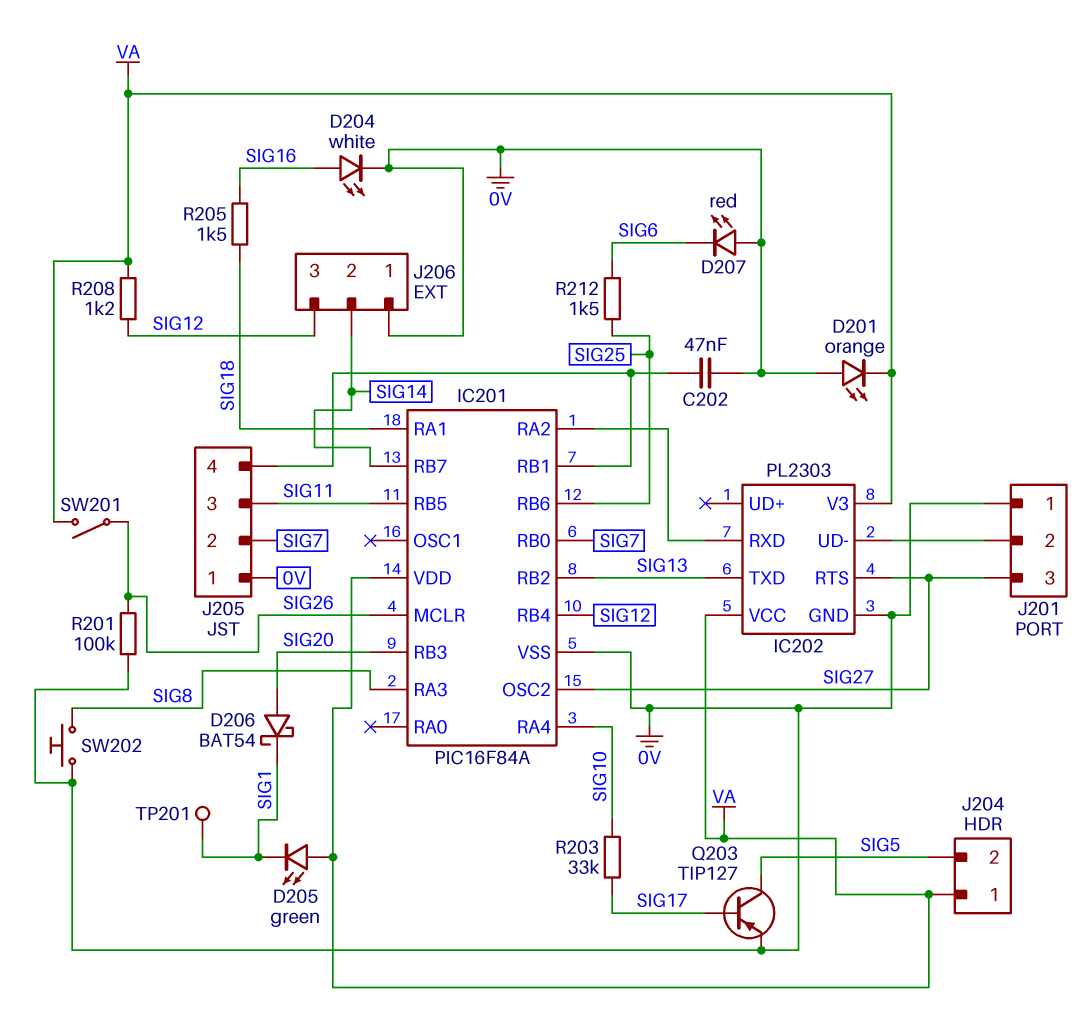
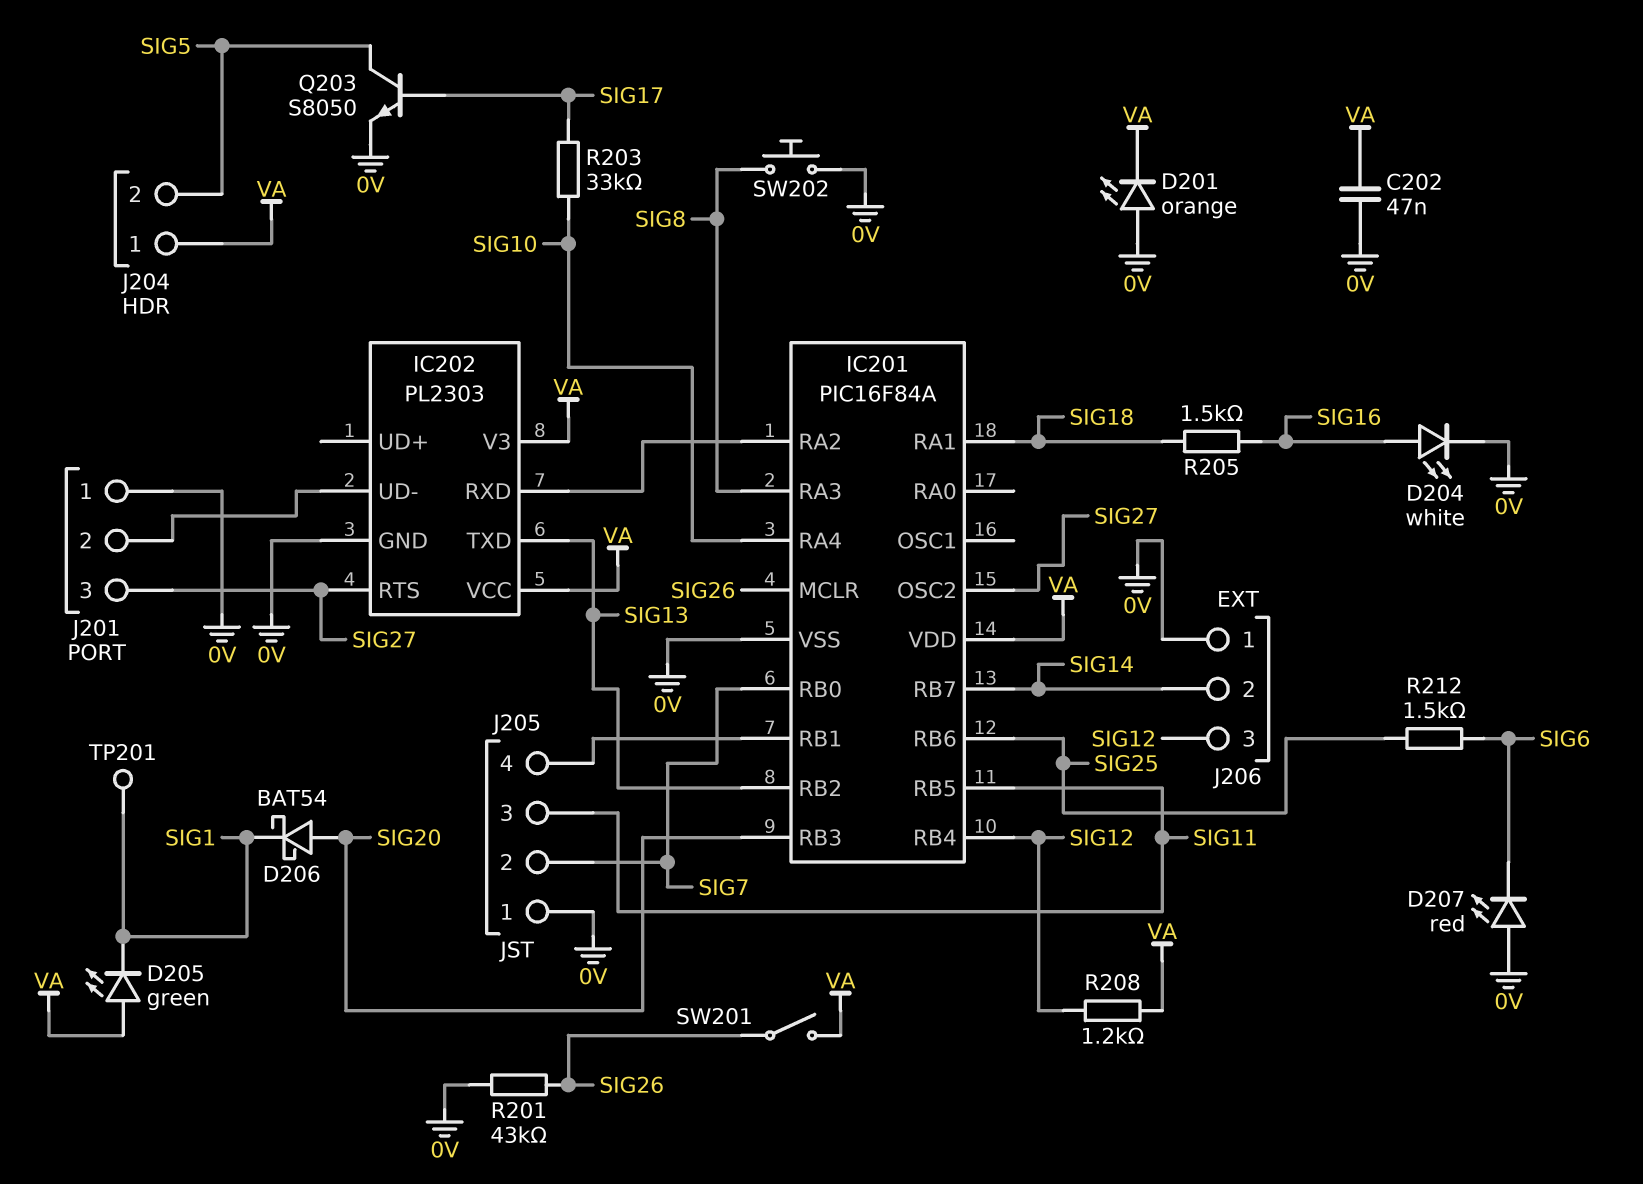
C202: 47nF (0V, IC201/RB1) -> 47nF (0V, VA)
Q203: PNP TIP127 (B SIG17, C SIG5, E 0V) -> NPN S8050 (B SIG17, C SIG5, E 0V)
R201: 100k (0V, SIG26) -> 43k (0V, SIG26)

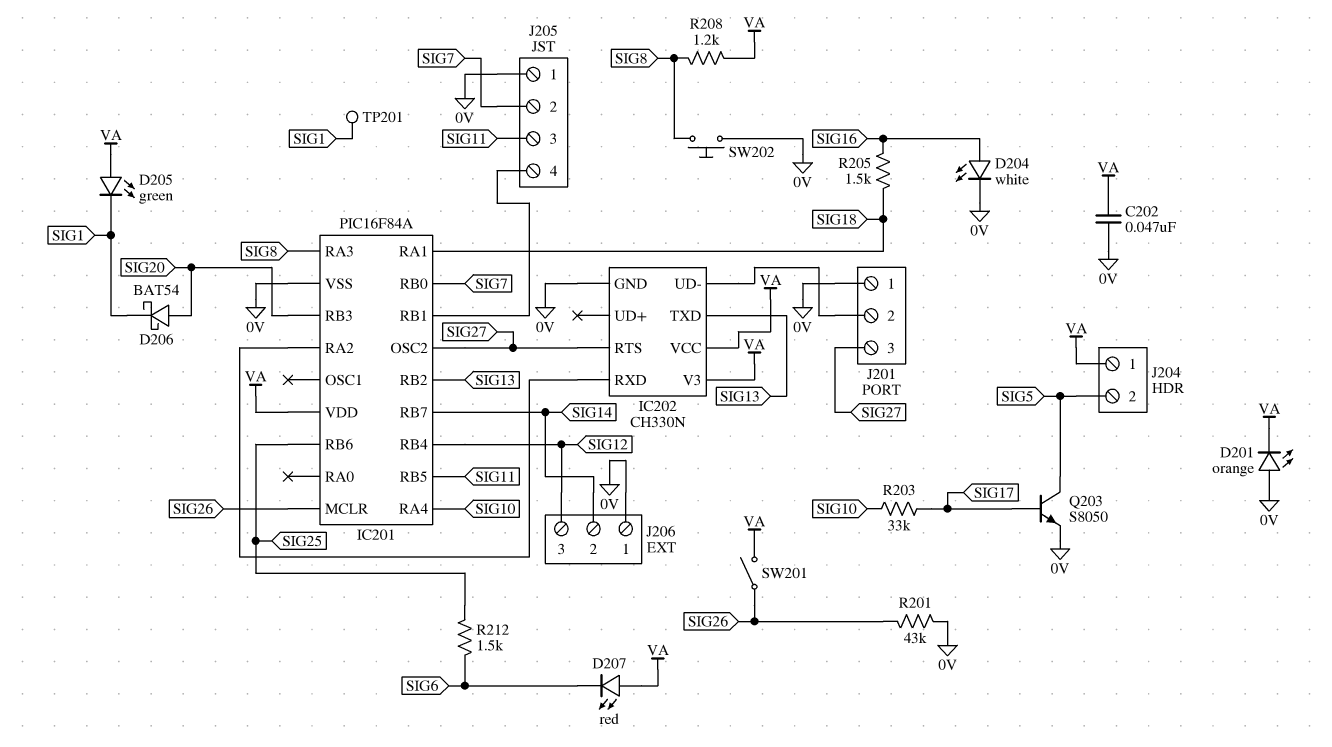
D207: LED red (A 0V, K SIG6) -> LED red (A VA, K SIG6)
IC202: PL2303 -> CH330N
R208: 1.2k (SIG12, VA) -> 1.2k (SIG8, VA)

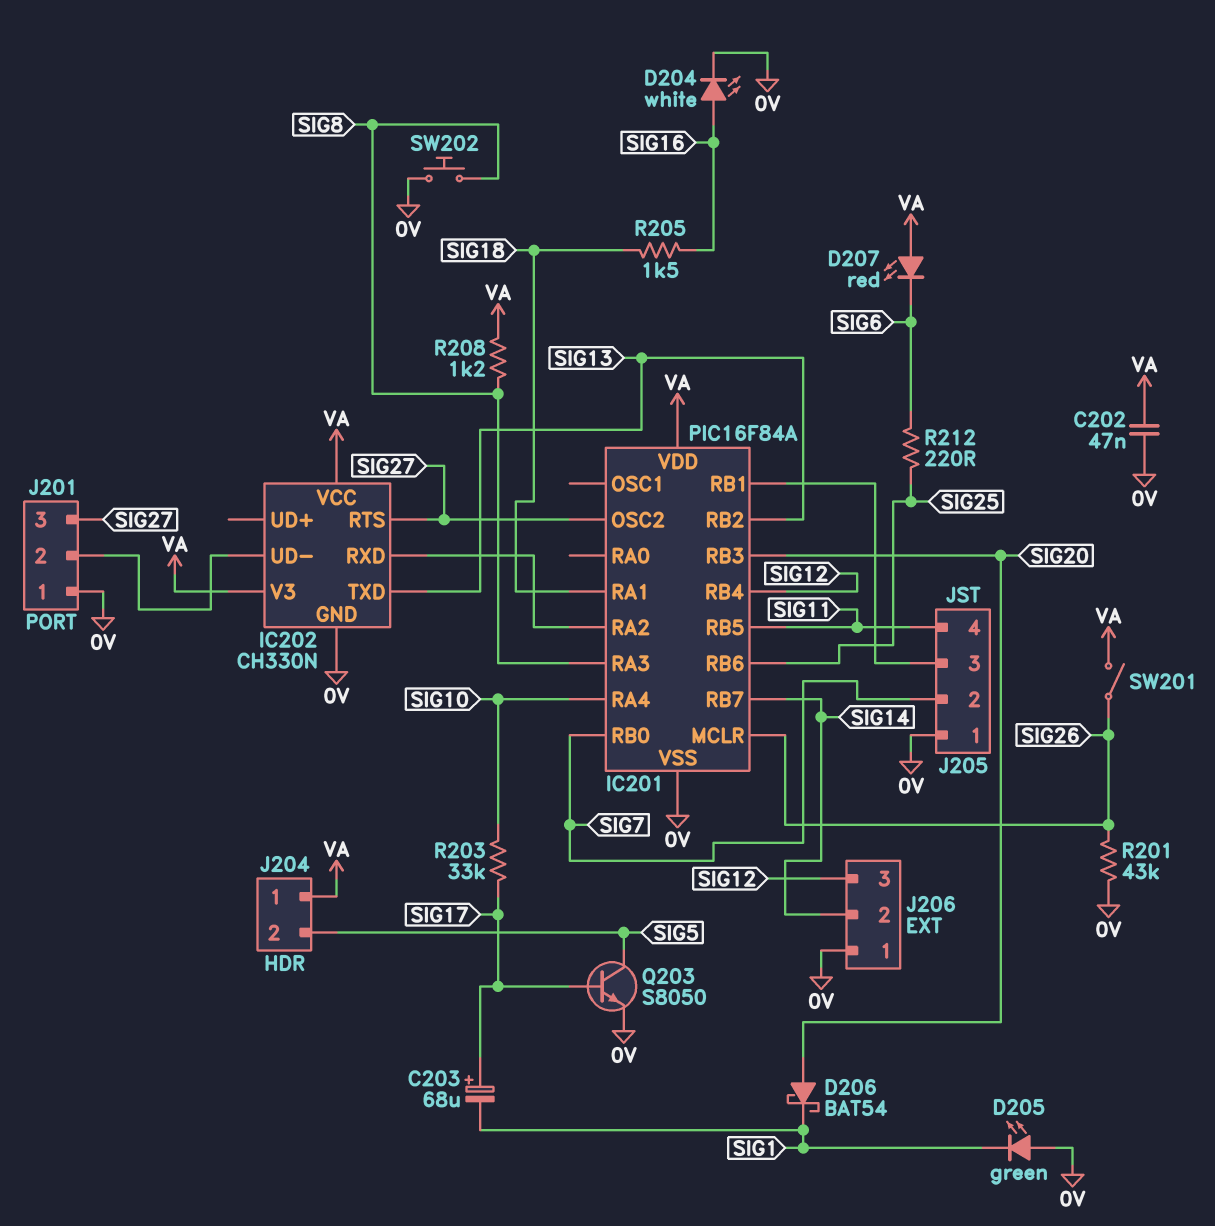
C203: none -> 68uF (plus SIG17, minus SIG1)
D201: LED orange (A 0V, K VA) -> none
D205: LED green (A VA, K SIG1) -> LED green (A 0V, K SIG1)
J205 pin 3: SIG11 -> IC201/RB1
J205 pin 4: IC201/RB1 -> SIG11
R212: 1.5k (SIG6, SIG25) -> 220 (SIG6, SIG25)
TP201: test point (SIG1) -> none

